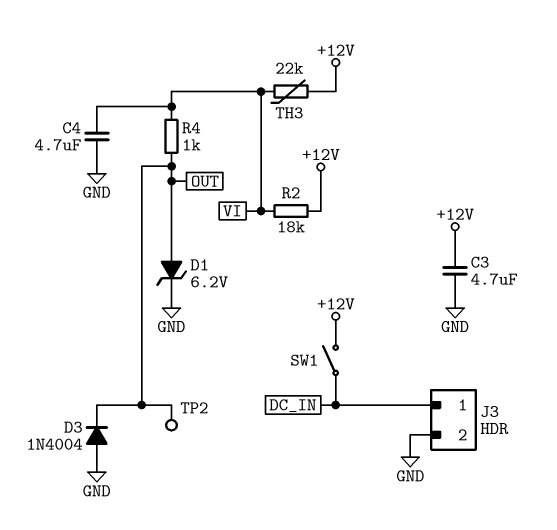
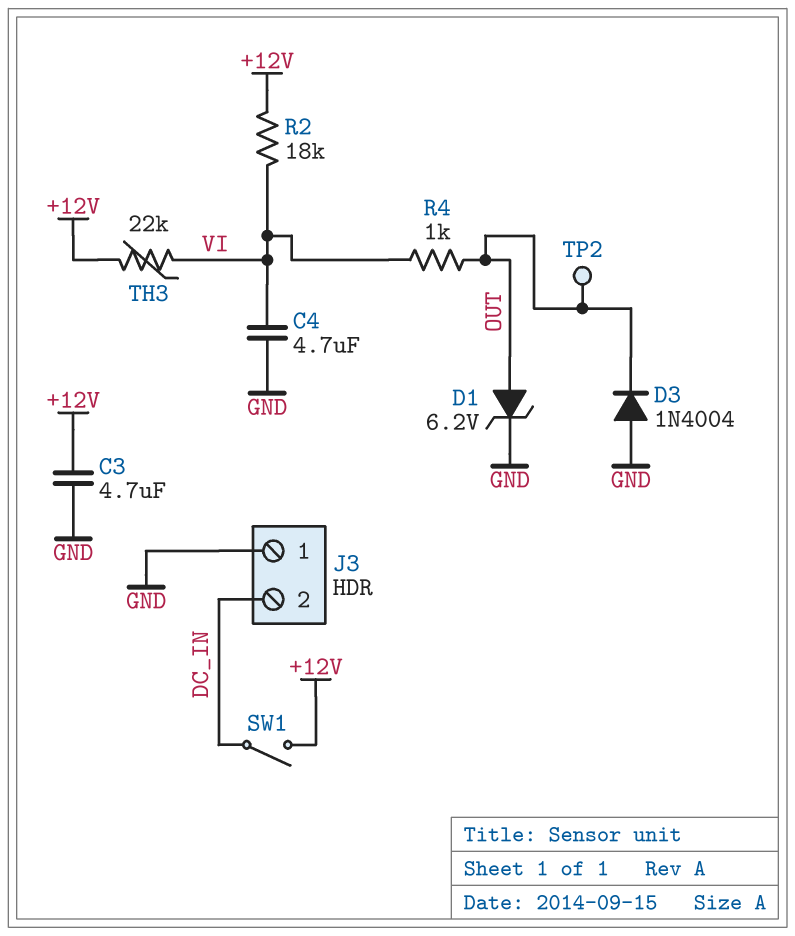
J3 pin 1: DC_IN -> GND
J3 pin 2: GND -> DC_IN

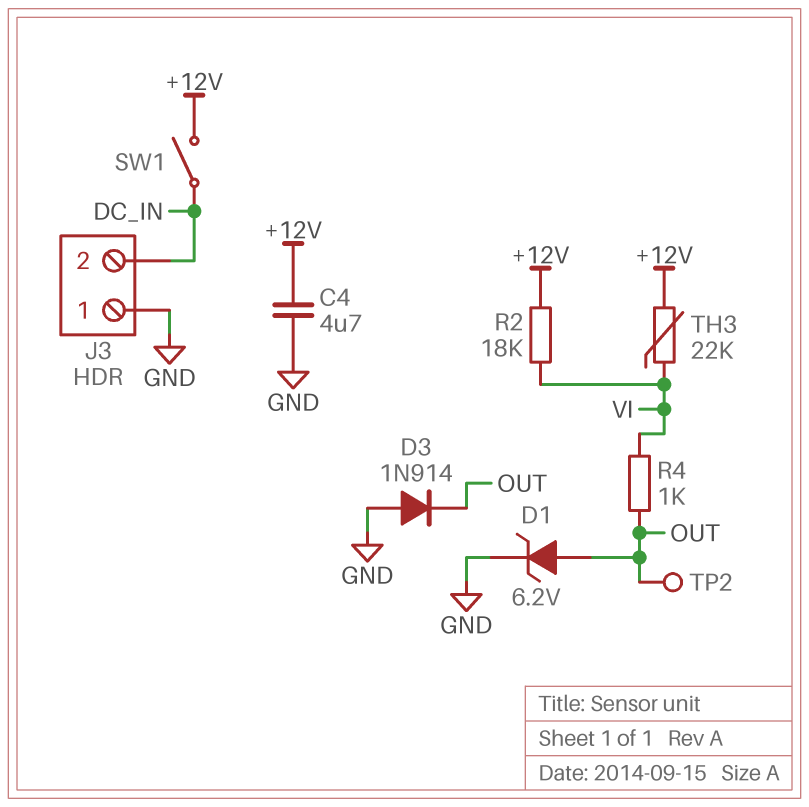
C3: 4.7uF (+12V, GND) -> none
C4: 4.7uF (GND, VI) -> 4.7uF (+12V, GND)
D3: diode 1N4004 (A GND, K OUT) -> diode 1N914 (A GND, K OUT)

